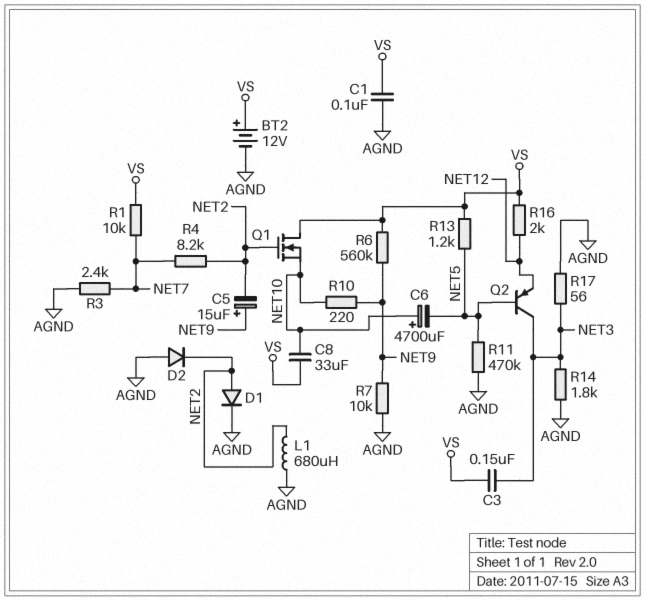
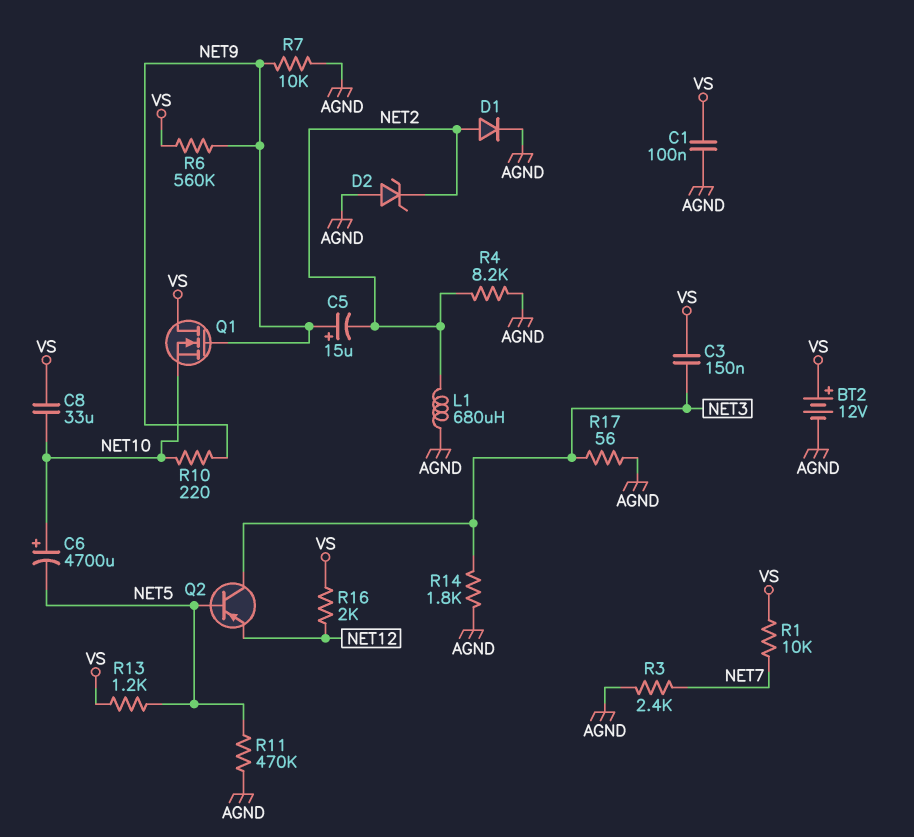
D2: diode (A AGND, K NET2) -> zener (A AGND, K NET2)
Q1: NMOS (G NET2, D VS, S NET10) -> NMOS (G NET9, D VS, S NET10)
R4: 8.2k (NET2, NET7) -> 8.2k (AGND, NET2)

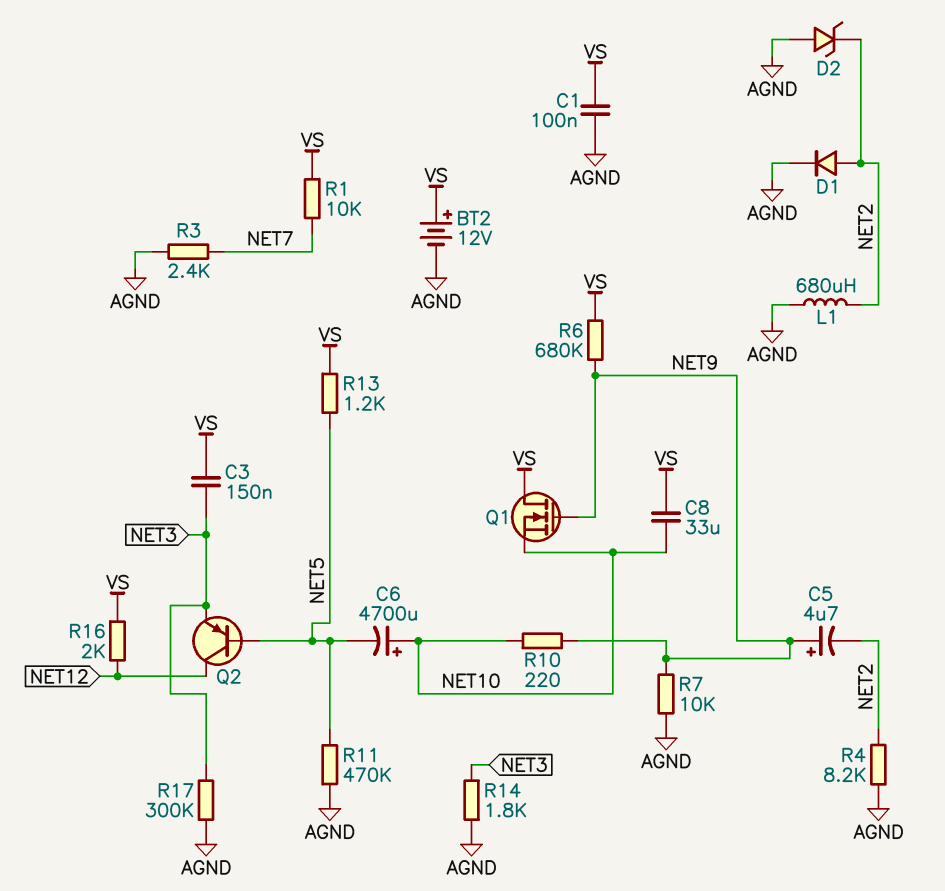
C5: 15uF (plus NET9, minus NET2) -> 4.7uF (plus NET9, minus NET2)
Q2: PNP (B NET5, C NET3, E NET12) -> PNP (B NET5, C NET12, E NET3)
R6: 560k (NET9, VS) -> 680k (NET9, VS)
R17: 56 (AGND, NET3) -> 300k (AGND, NET3)

